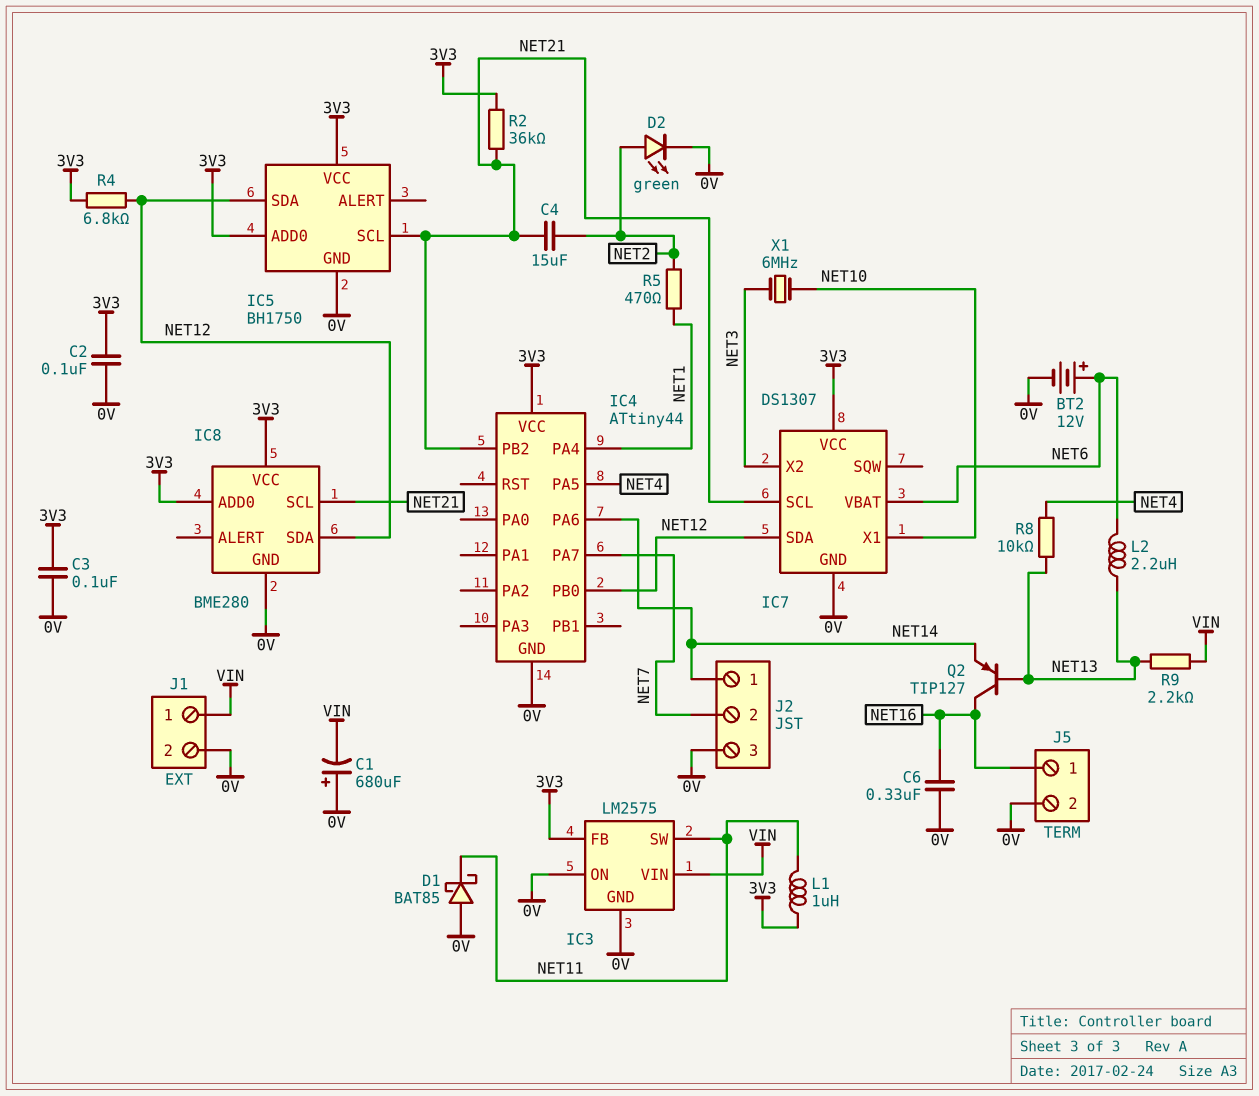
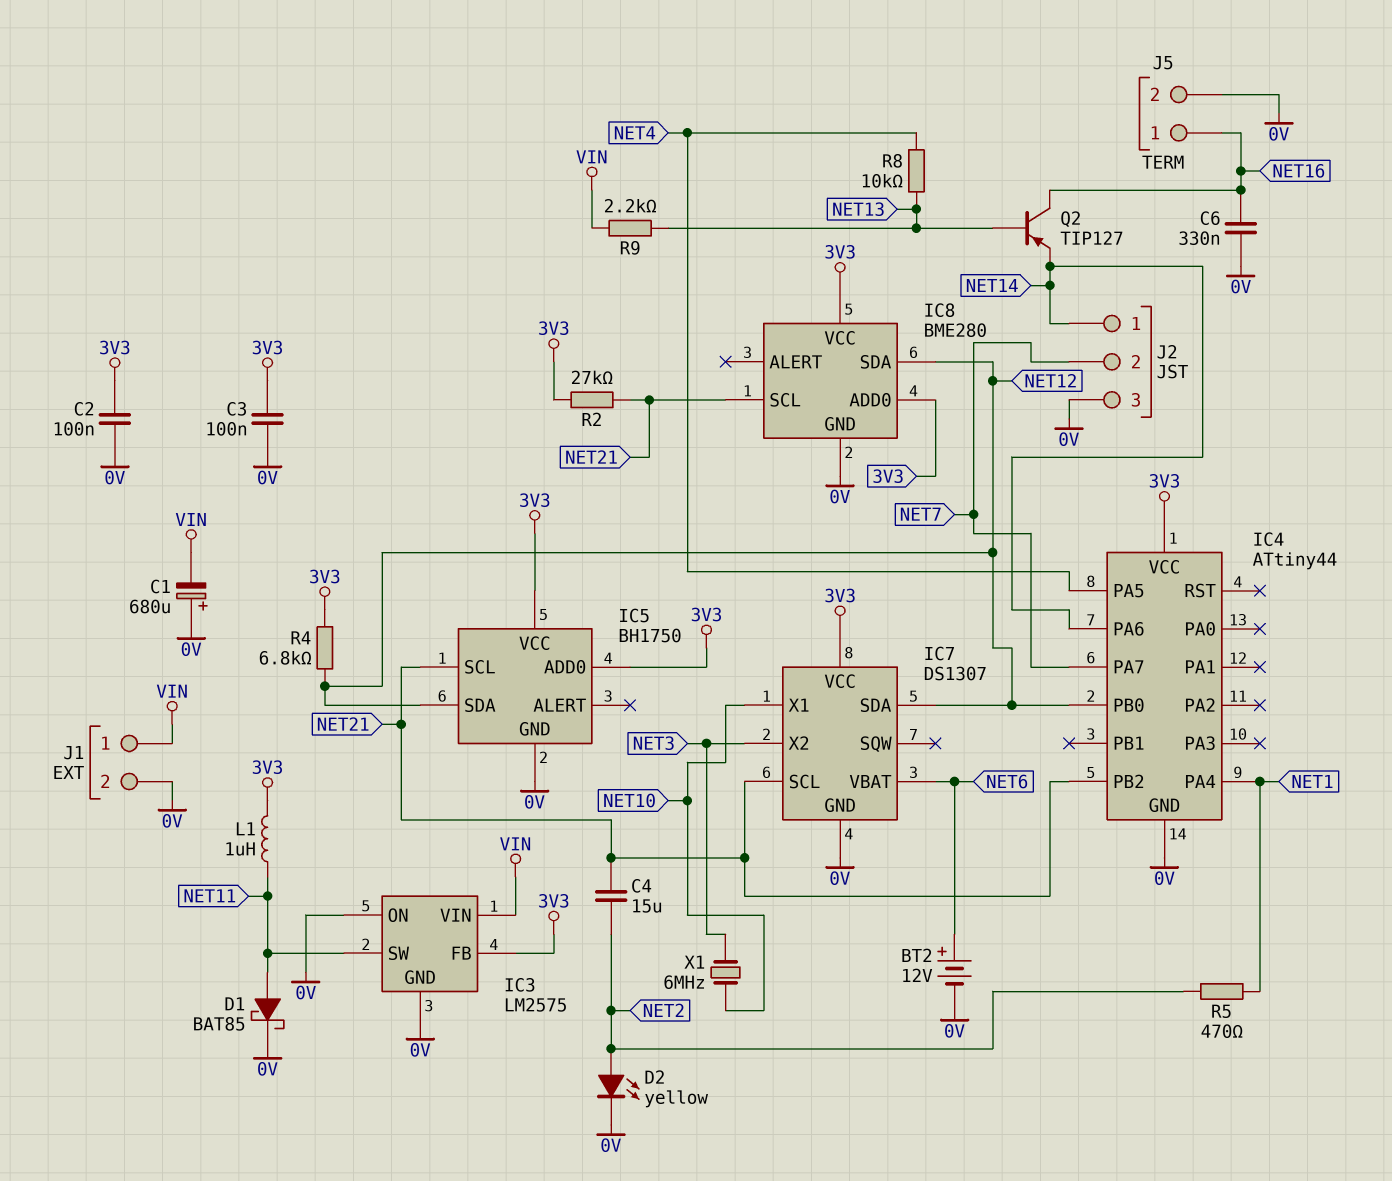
D1: schottky BAT85 (A 0V, K NET11) -> schottky BAT85 (A NET11, K 0V)
D2: LED green (A NET2, K 0V) -> LED yellow (A NET2, K 0V)
L2: 2.2uH (NET6, NET13) -> none
R2: 36k (3V3, NET21) -> 27k (3V3, NET21)

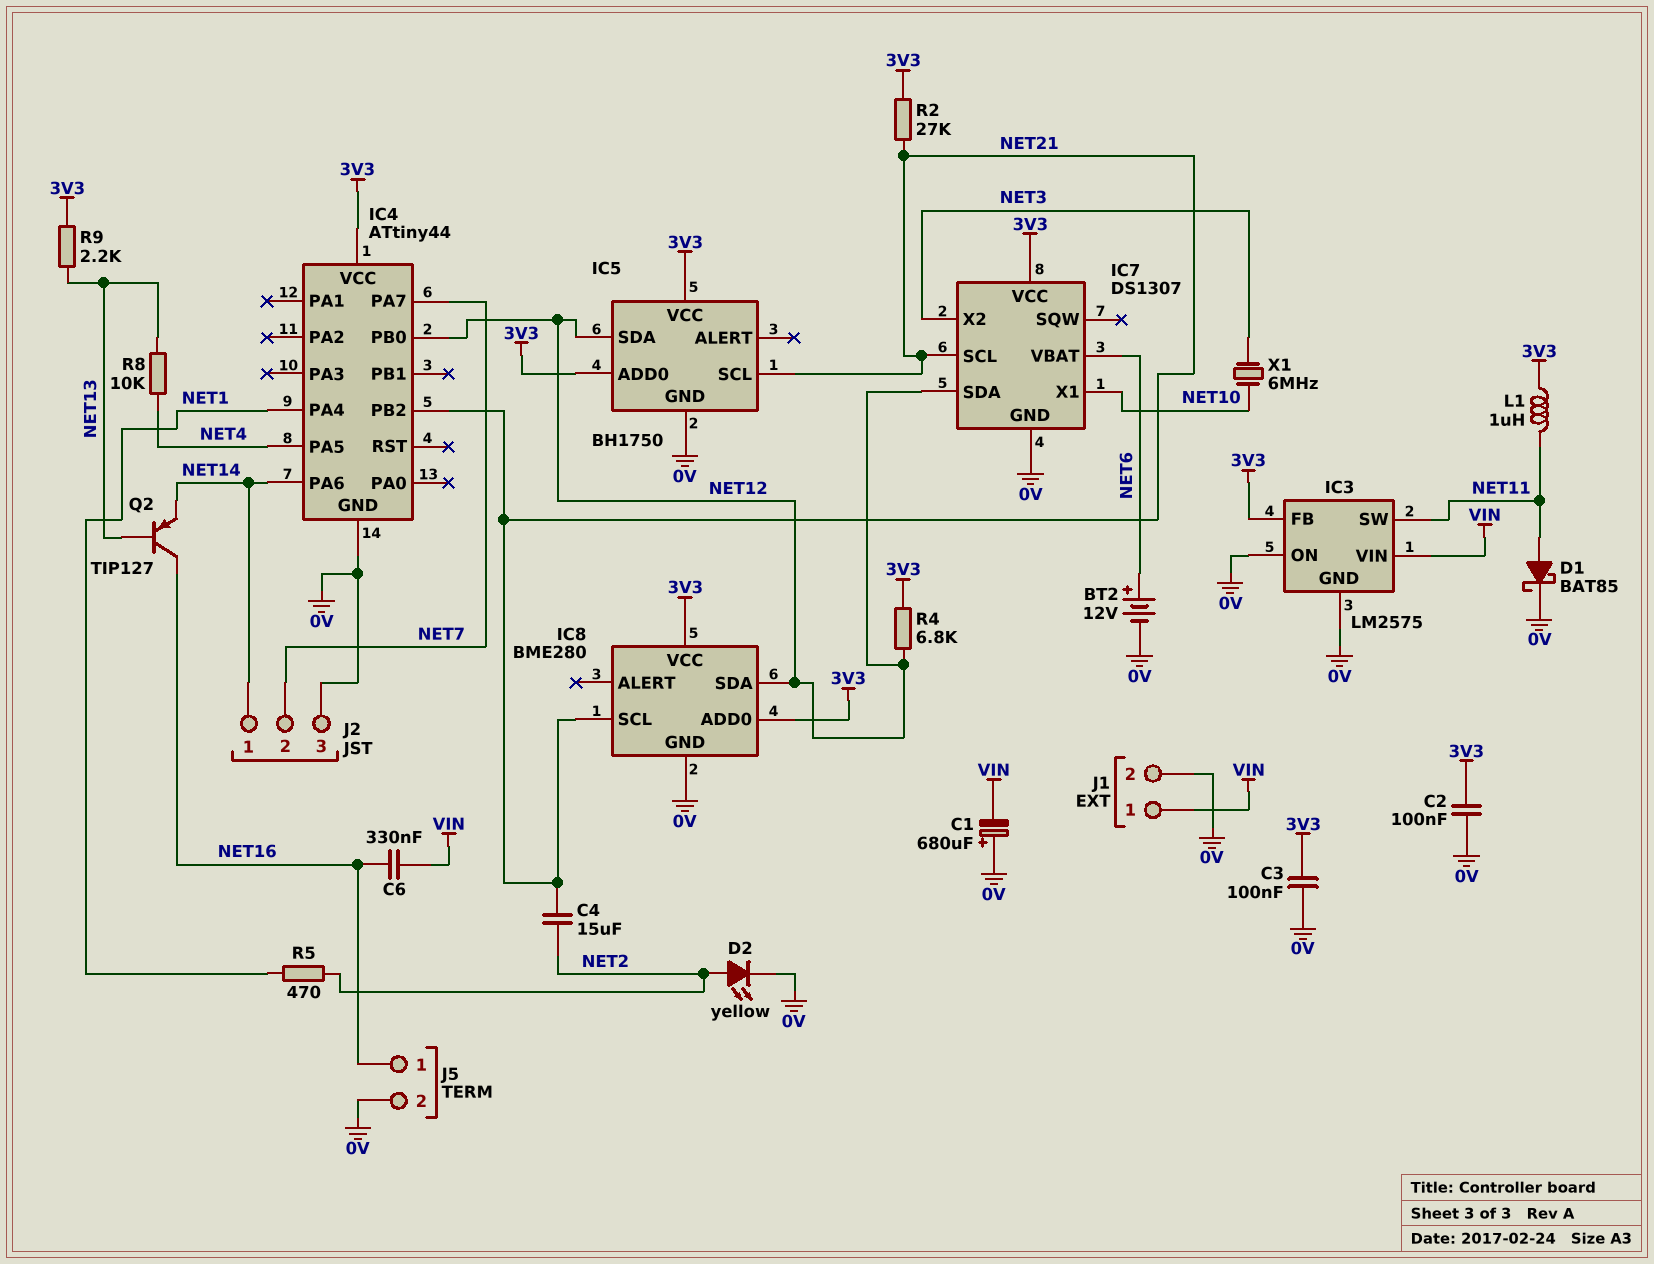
C6: 330nF (0V, NET16) -> 330nF (NET16, VIN)
R9: 2.2k (NET13, VIN) -> 2.2k (3V3, NET13)

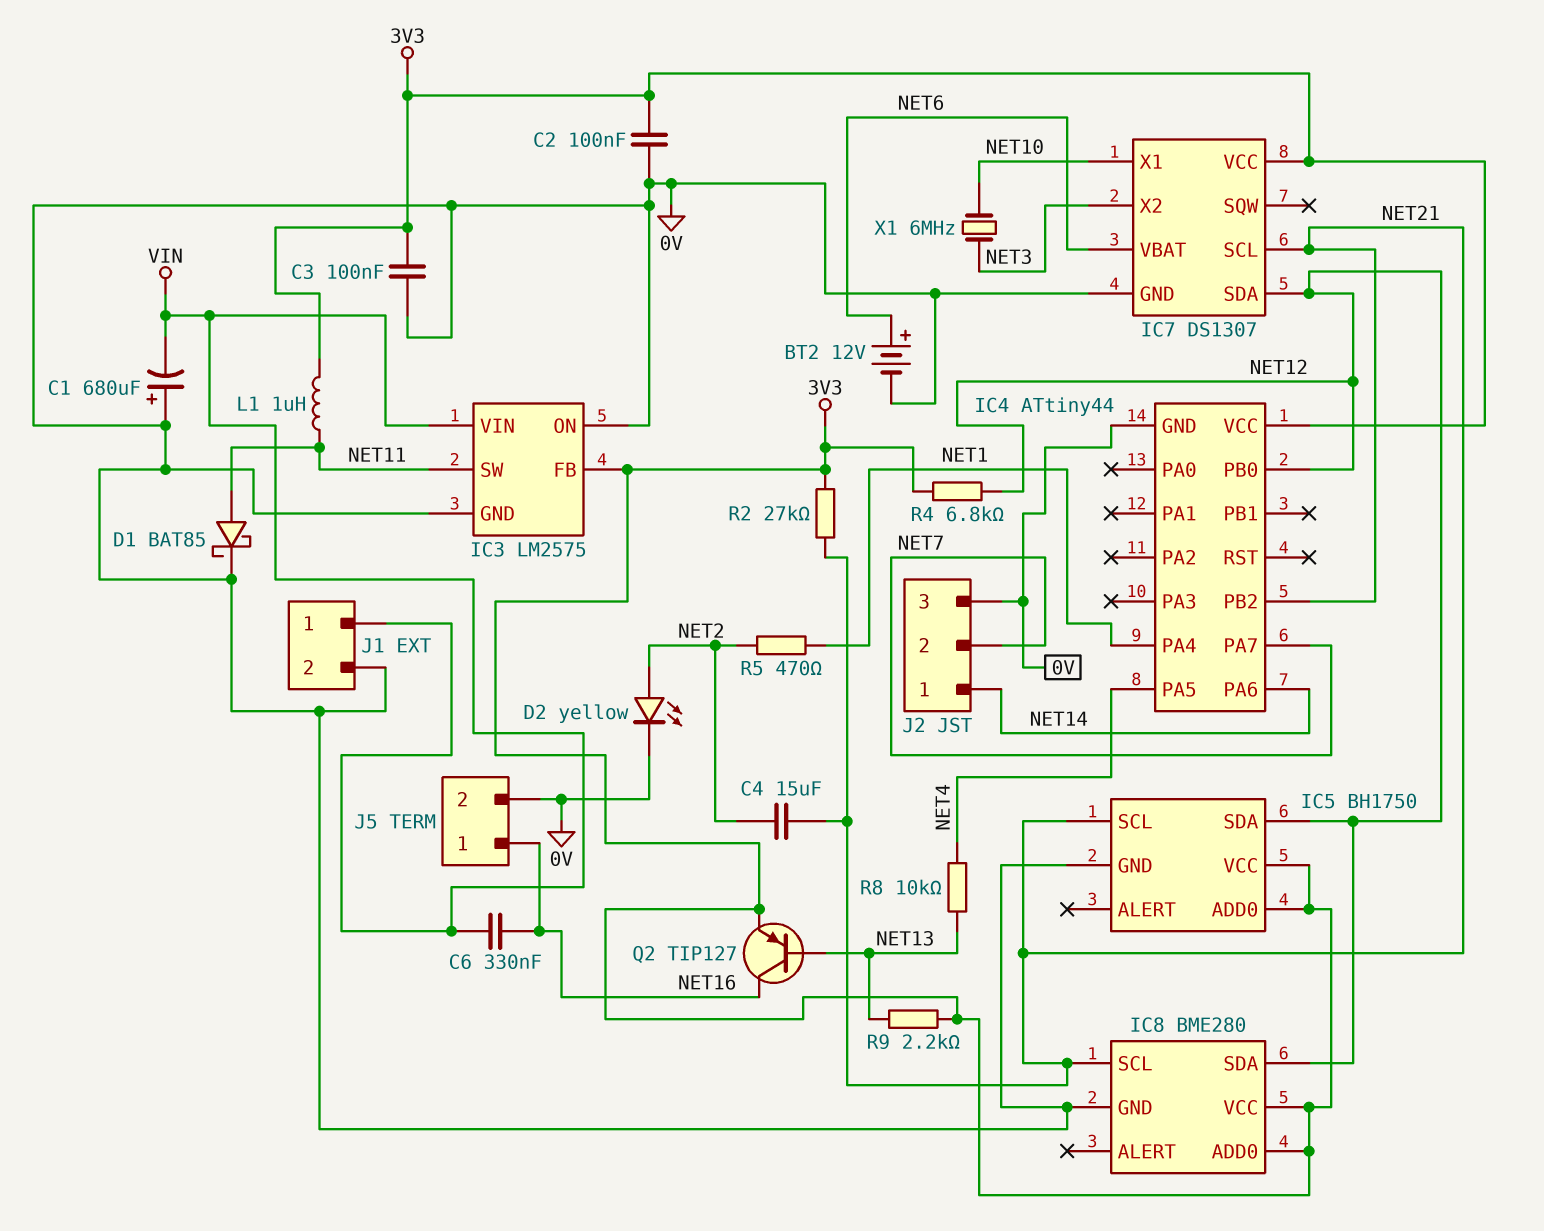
Q2: PNP TIP127 (B NET13, C NET16, E NET14) -> PNP TIP127 (B NET13, C NET16, E 3V3)

